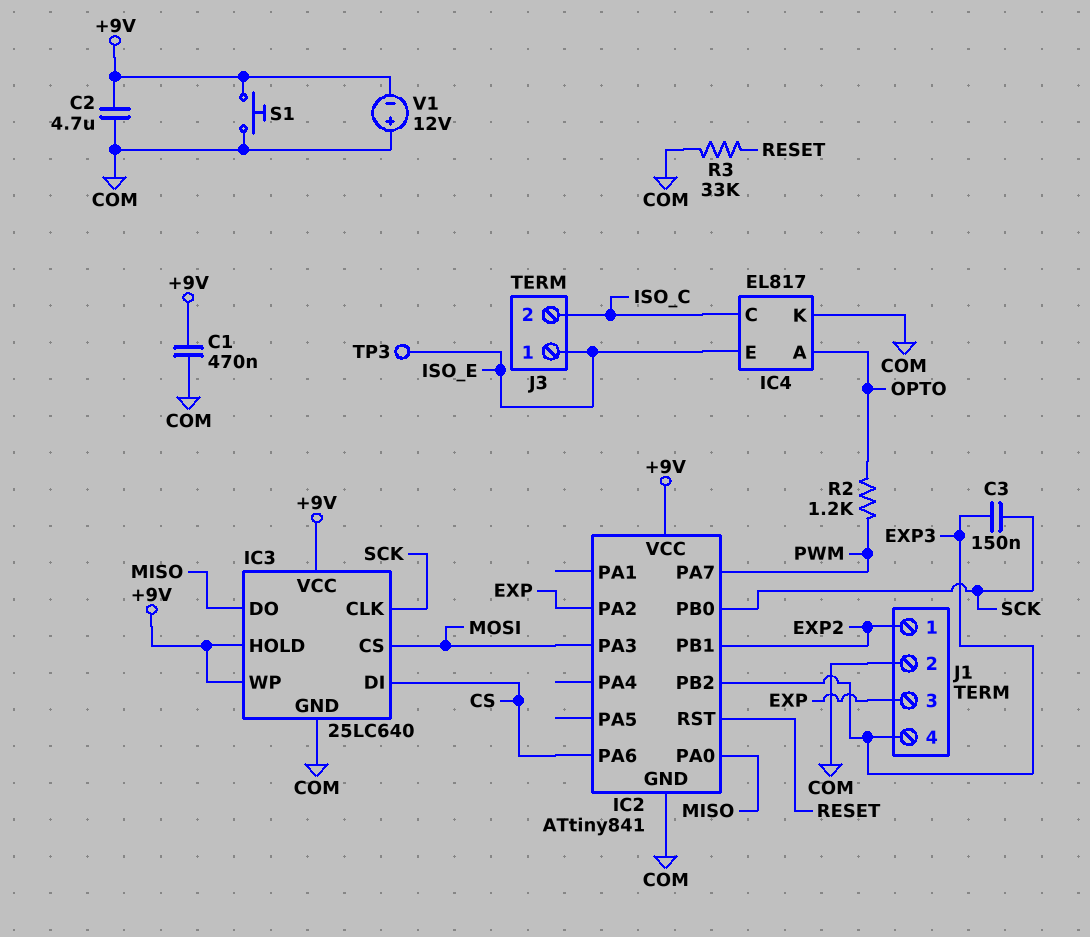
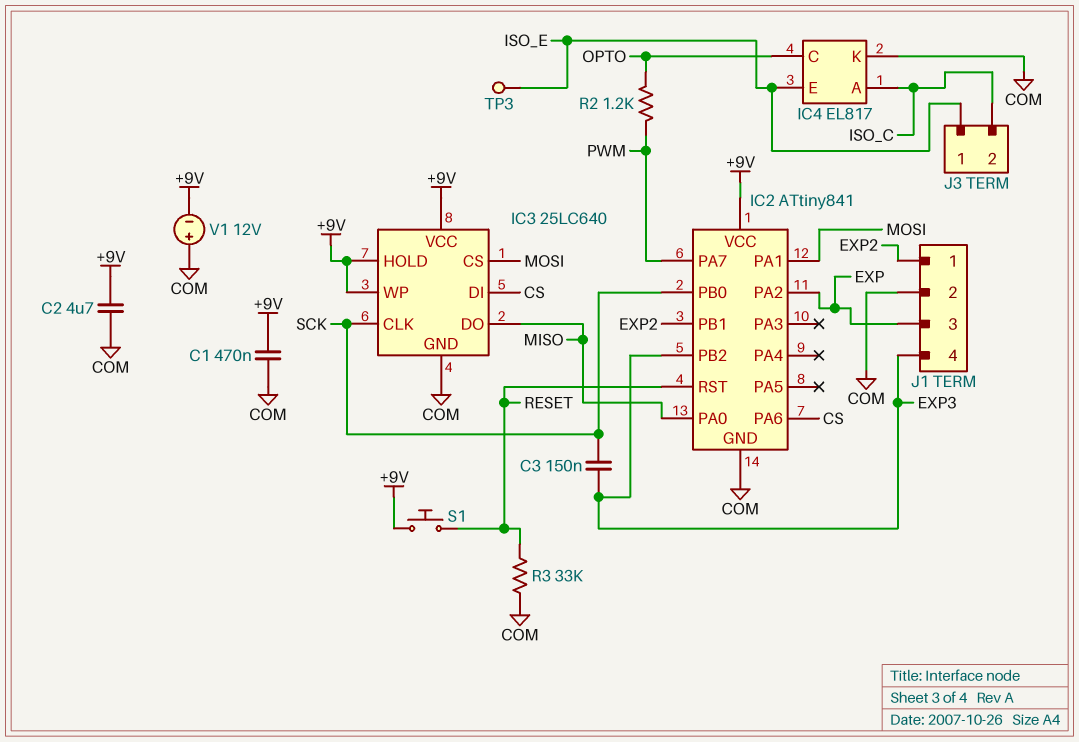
IC2 pin PA1: none -> MOSI
IC2 pin PA3: MOSI -> none
IC4 pin A: OPTO -> ISO_C
IC4 pin C: ISO_C -> OPTO
S1: button (+9V, COM) -> button (+9V, RESET)

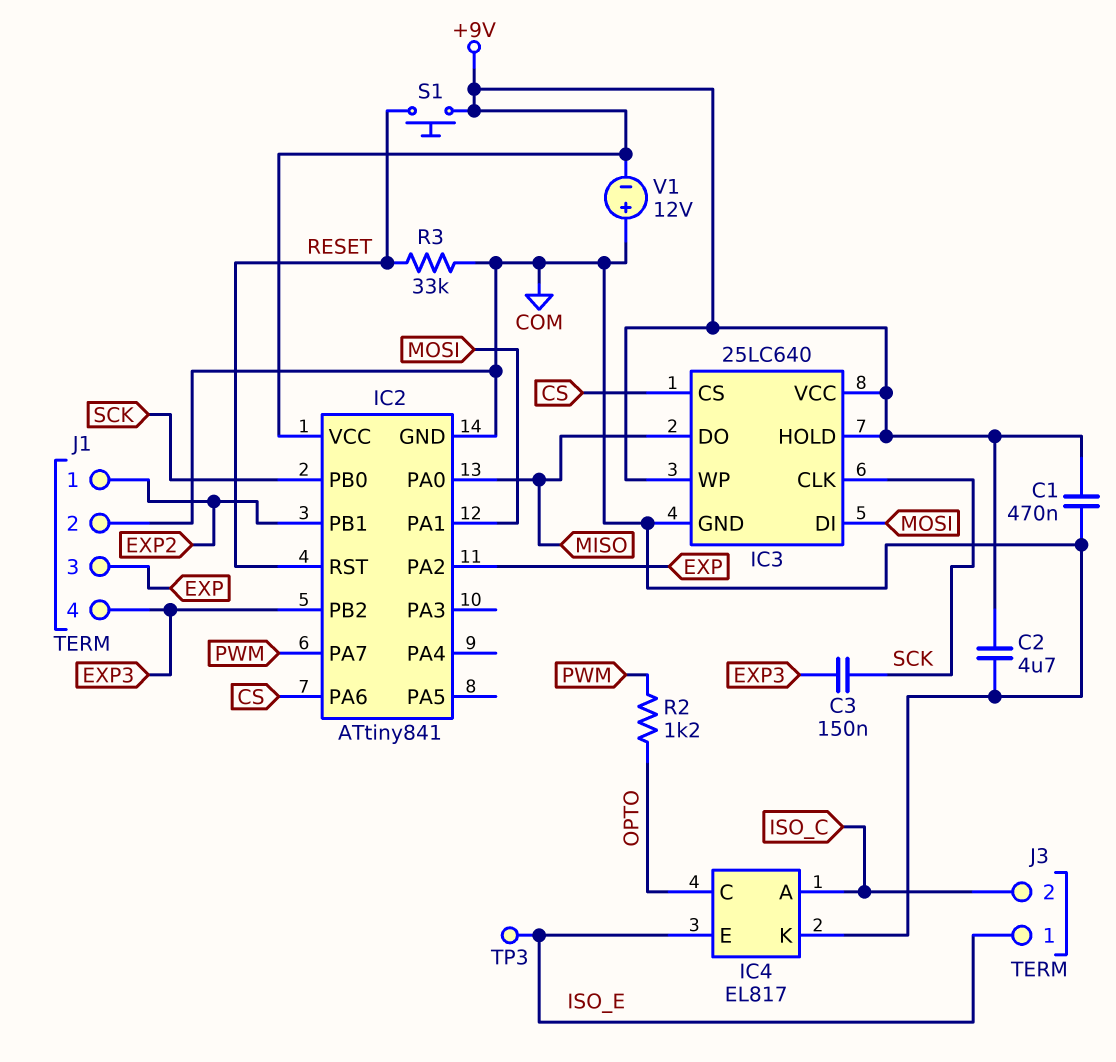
IC3 pin CS: MOSI -> CS
IC3 pin DI: CS -> MOSI

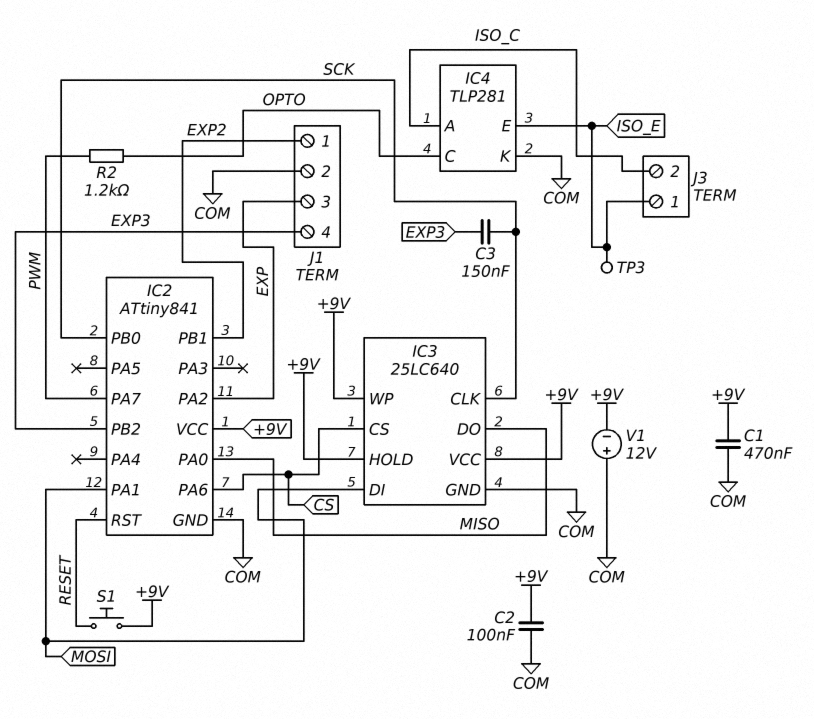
C2: 4.7uF (+9V, COM) -> 100nF (+9V, COM)
IC4: EL817 -> TLP281
R3: 33k (COM, RESET) -> none

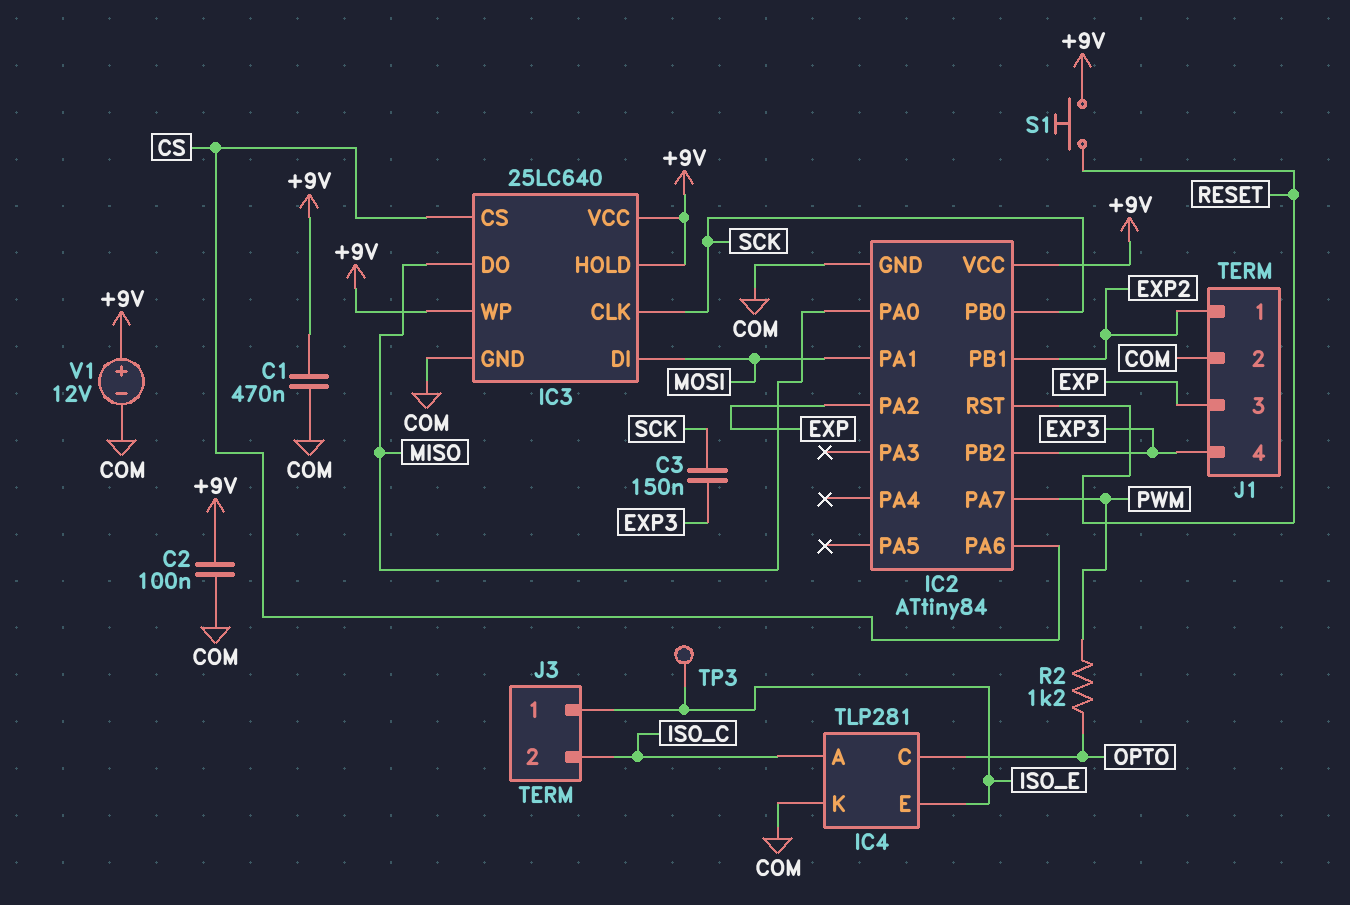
IC2: ATtiny841 -> ATtiny84
V1: 12V (plus COM, minus +9V) -> 12V (plus +9V, minus COM)

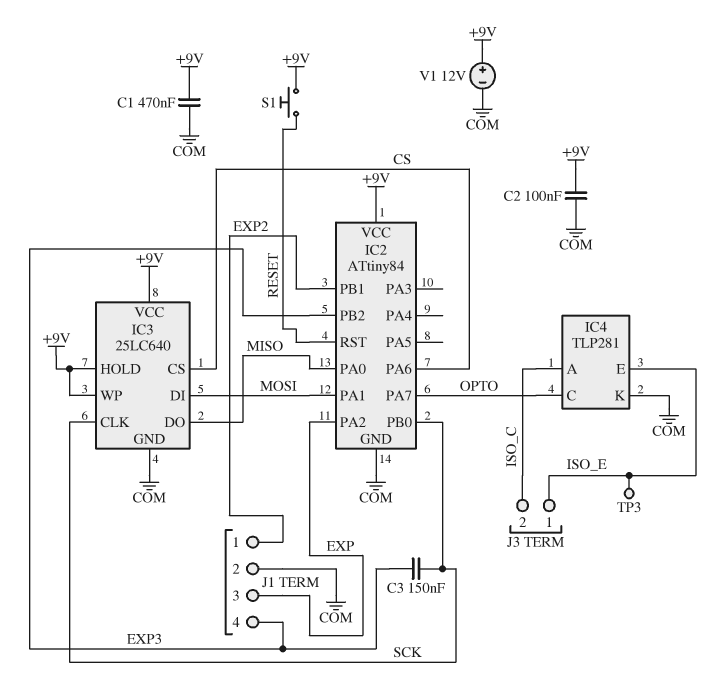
IC2 pin PA7: PWM -> OPTO
R2: 1.2k (OPTO, PWM) -> none

